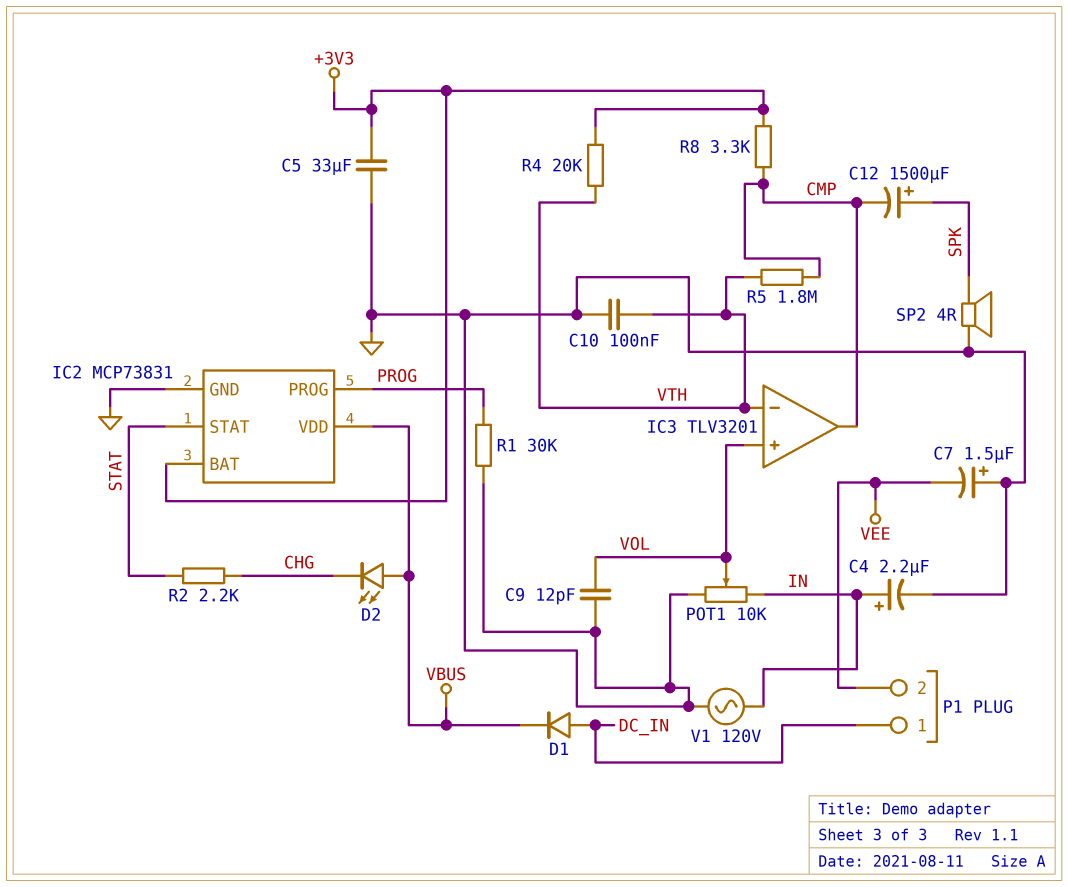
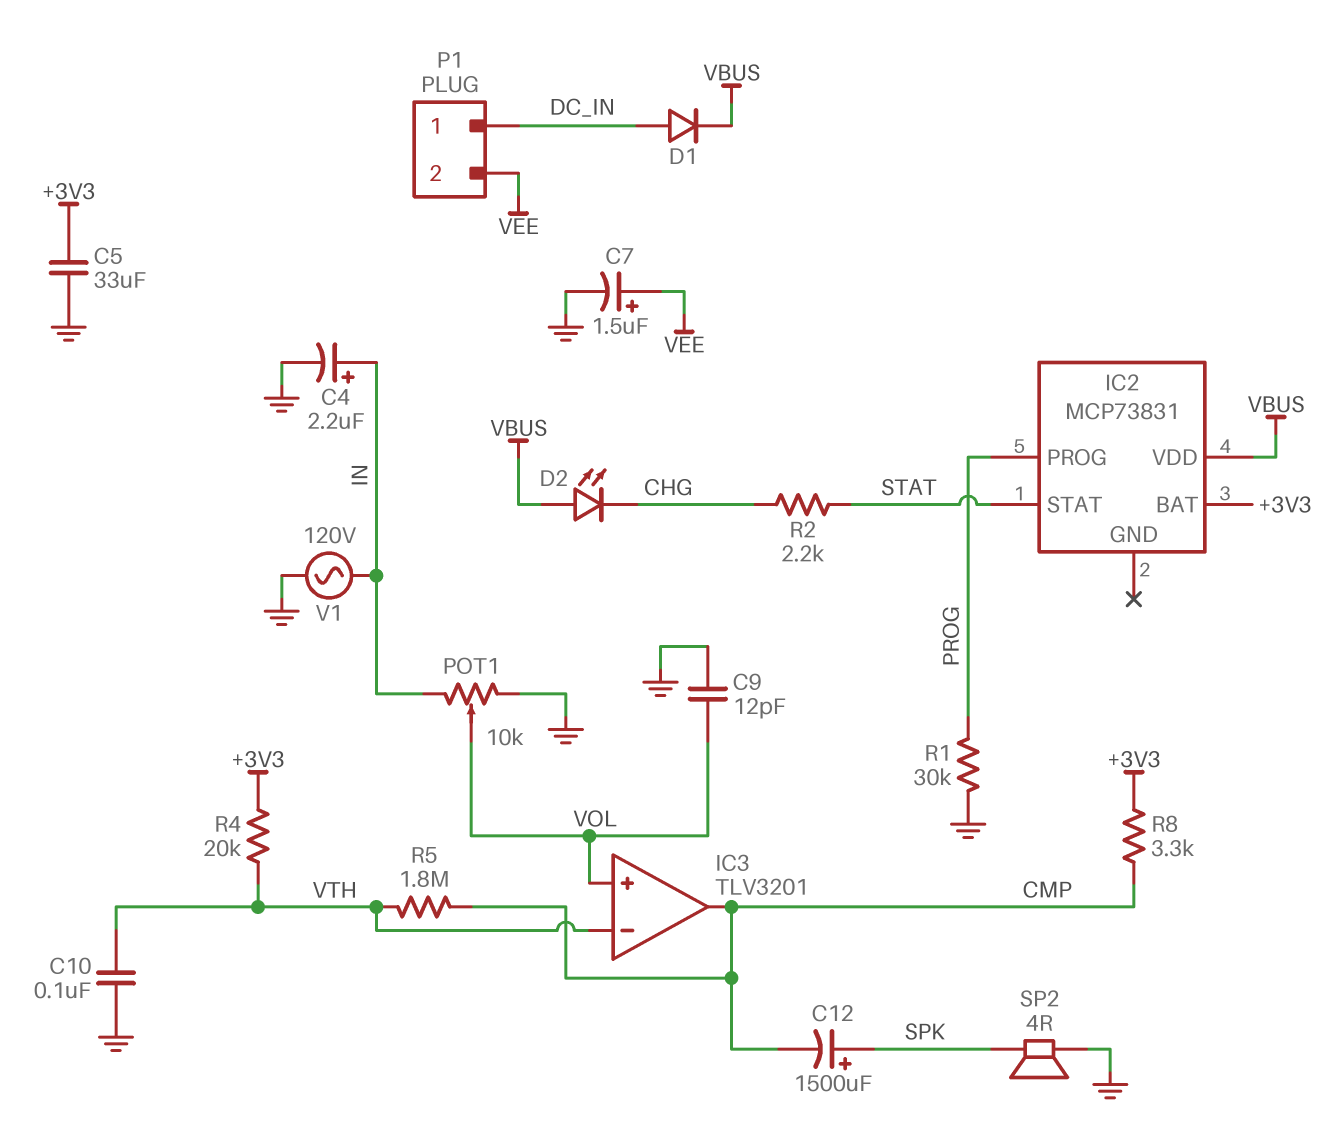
C7: 1.5uF (plus GND, minus VEE) -> 1.5uF (plus VEE, minus GND)
IC2 pin GND: GND -> none

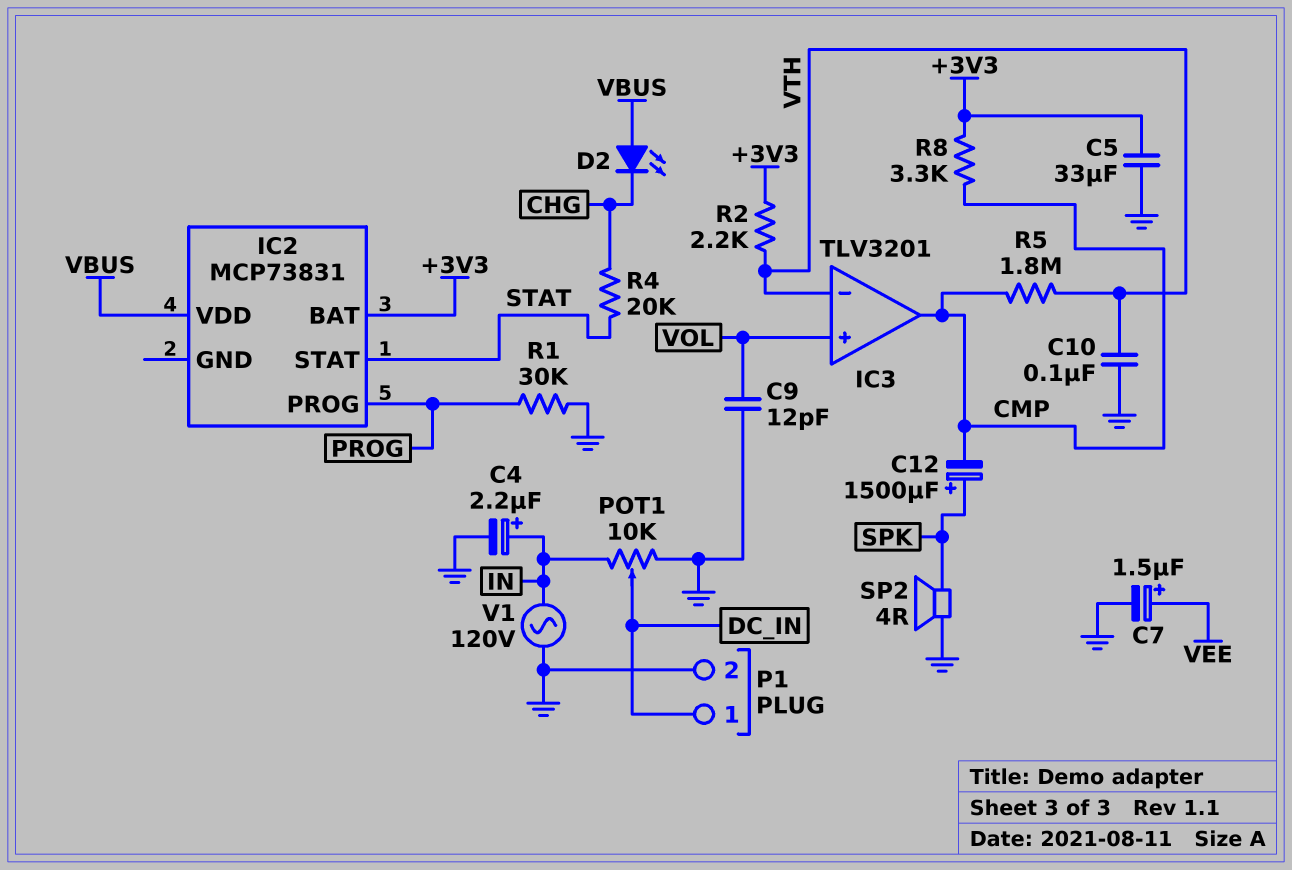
D1: diode (A DC_IN, K VBUS) -> none
P1 pin 2: VEE -> GND
POT1: 10k (GND, IN, wiper VOL) -> 10k (GND, IN, wiper DC_IN)
R2: 2.2k (CHG, STAT) -> 2.2k (+3V3, VTH)
R4: 20k (+3V3, VTH) -> 20k (CHG, STAT)

